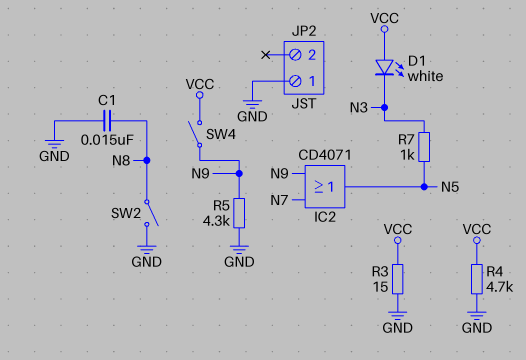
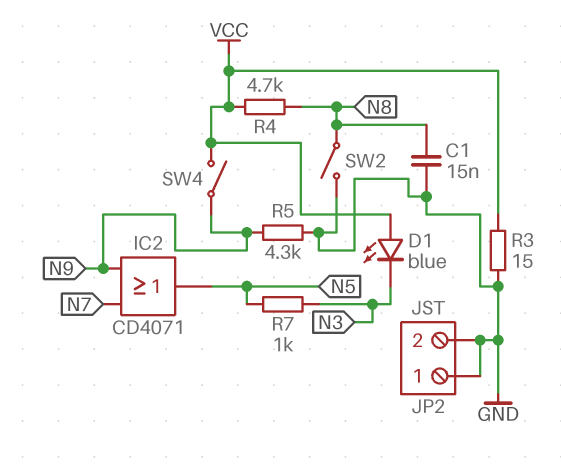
D1: LED white (A VCC, K N3) -> LED blue (A VCC, K N3)
JP2 pin 2: none -> GND
R4: 4.7k (GND, VCC) -> 4.7k (N8, VCC)

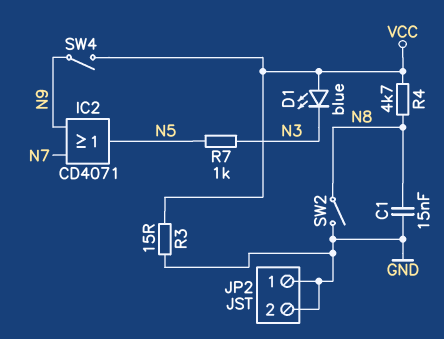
R5: 4.3k (GND, N9) -> none

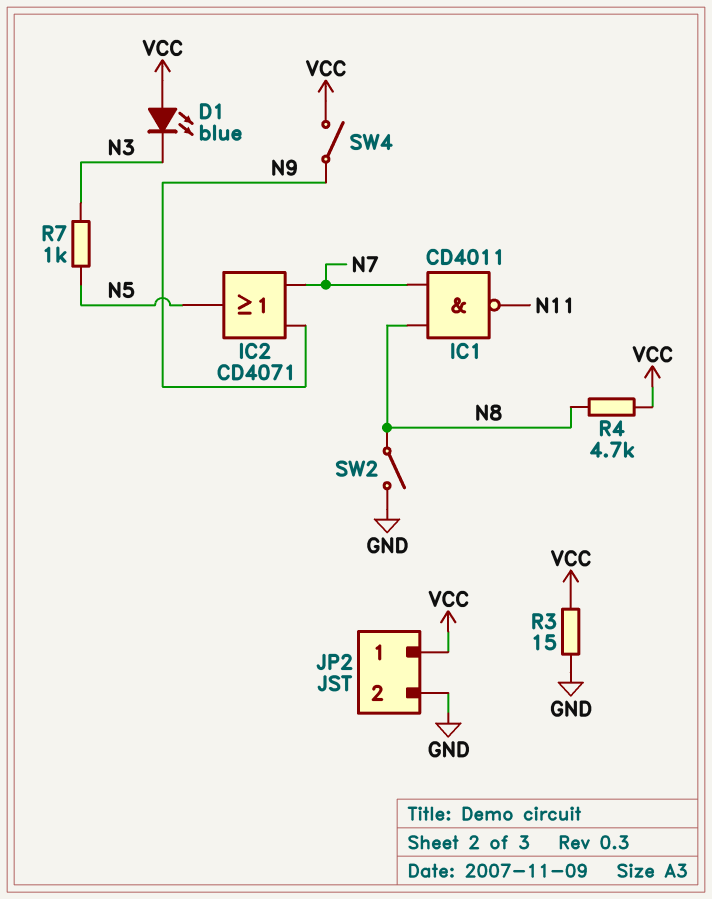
C1: 15nF (GND, N8) -> none
IC1: none -> NAND CD4011 (in N7, in N8, out N11)
JP2 pin 1: GND -> VCC

